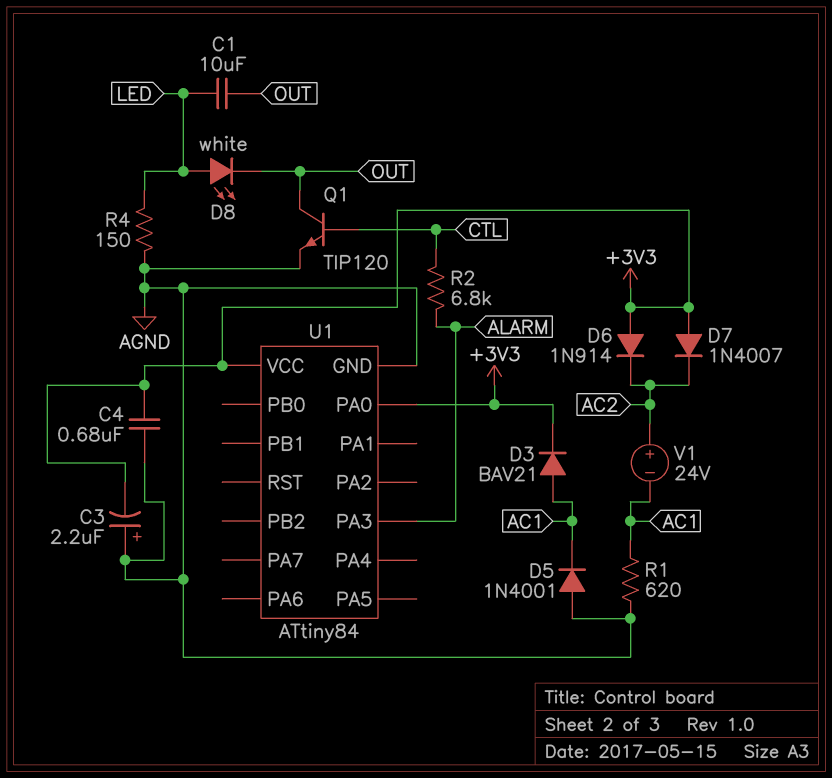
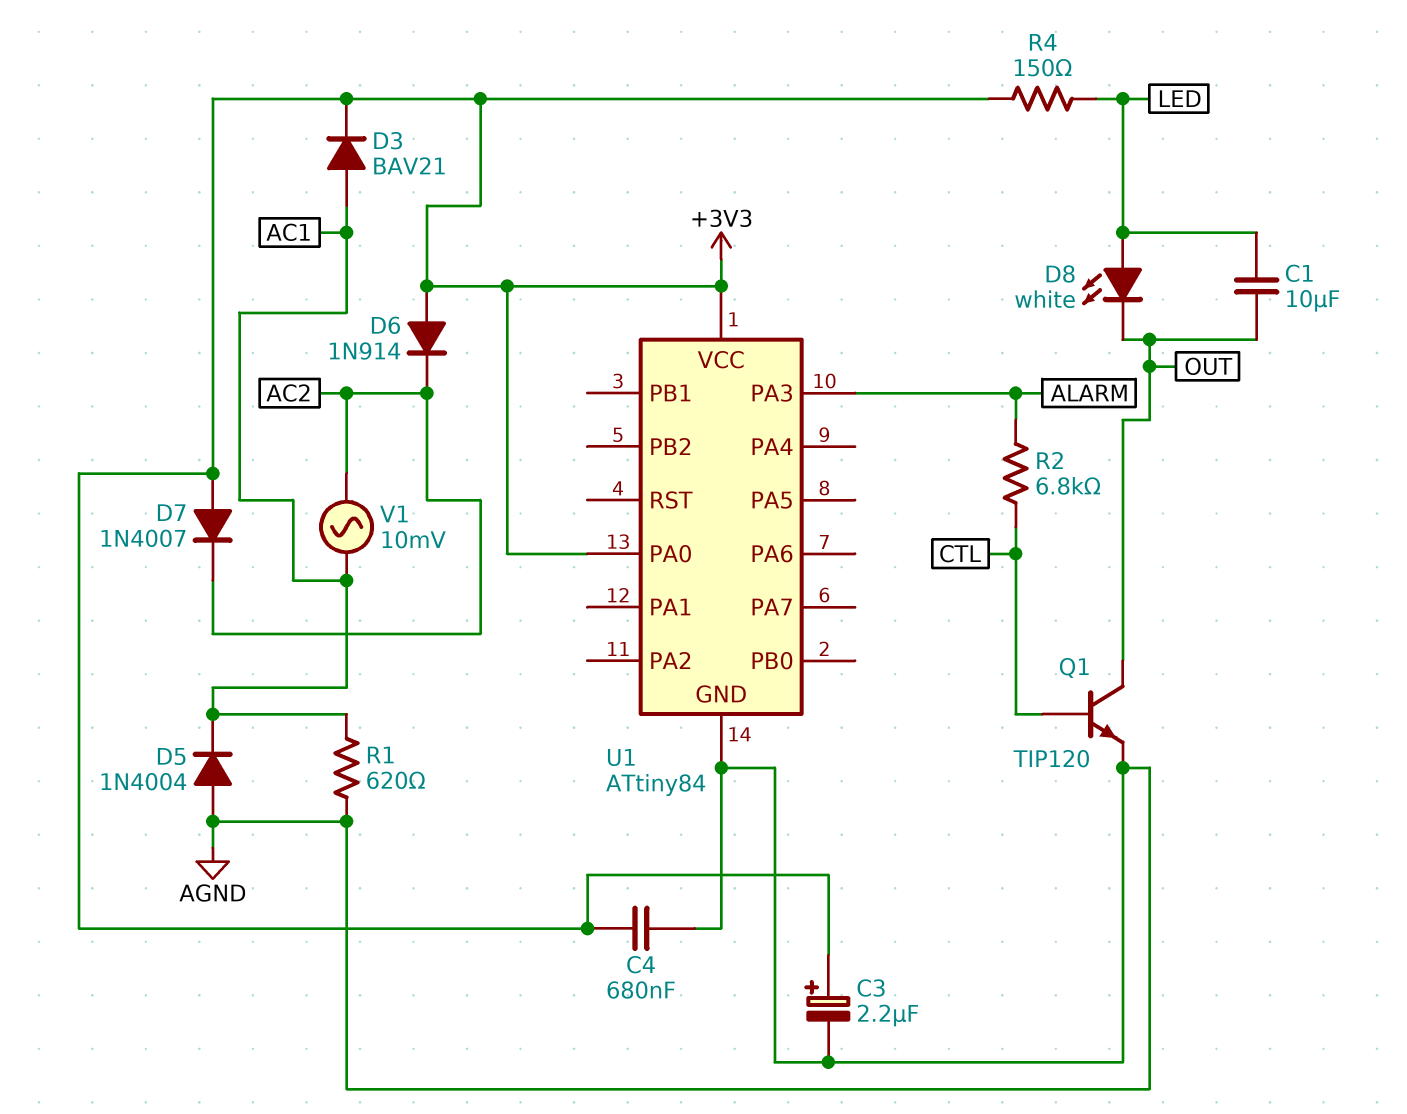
C3: 2.2uF (plus AGND, minus +3V3) -> 2.2uF (plus +3V3, minus AGND)
D5: diode 1N4001 (A AGND, K AC1) -> diode 1N4004 (A AGND, K AC1)
R4: 150 (AGND, LED) -> 150 (+3V3, LED)
V1: 24V (plus AC2, minus AC1) -> AC 10mV (AC1, AC2)

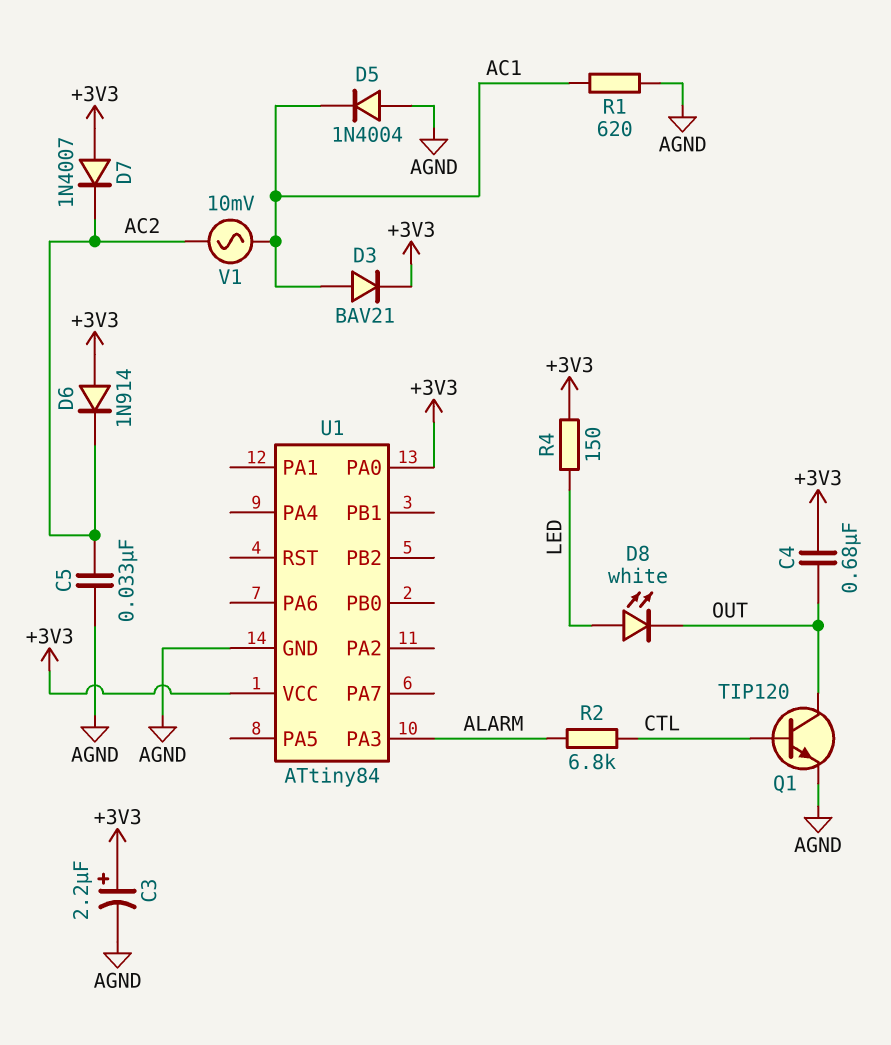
C1: 10uF (LED, OUT) -> none
C4: 680nF (+3V3, AGND) -> 680nF (+3V3, OUT)
C5: none -> 33nF (AC2, AGND)

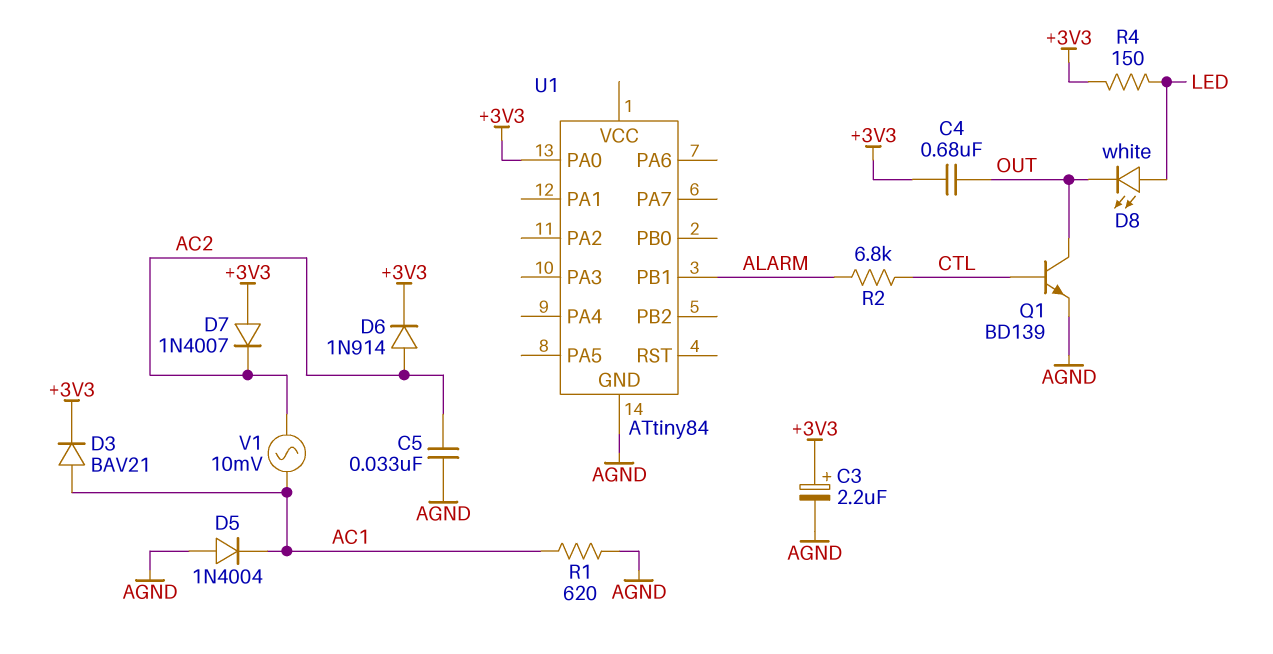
D6: diode 1N914 (A +3V3, K AC2) -> diode 1N914 (A AC2, K +3V3)
Q1: NPN TIP120 (B CTL, C OUT, E AGND) -> NPN BD139 (B CTL, C OUT, E AGND)
U1 pin PA3: ALARM -> none
U1 pin PB1: none -> ALARM
U1 pin VCC: +3V3 -> none

